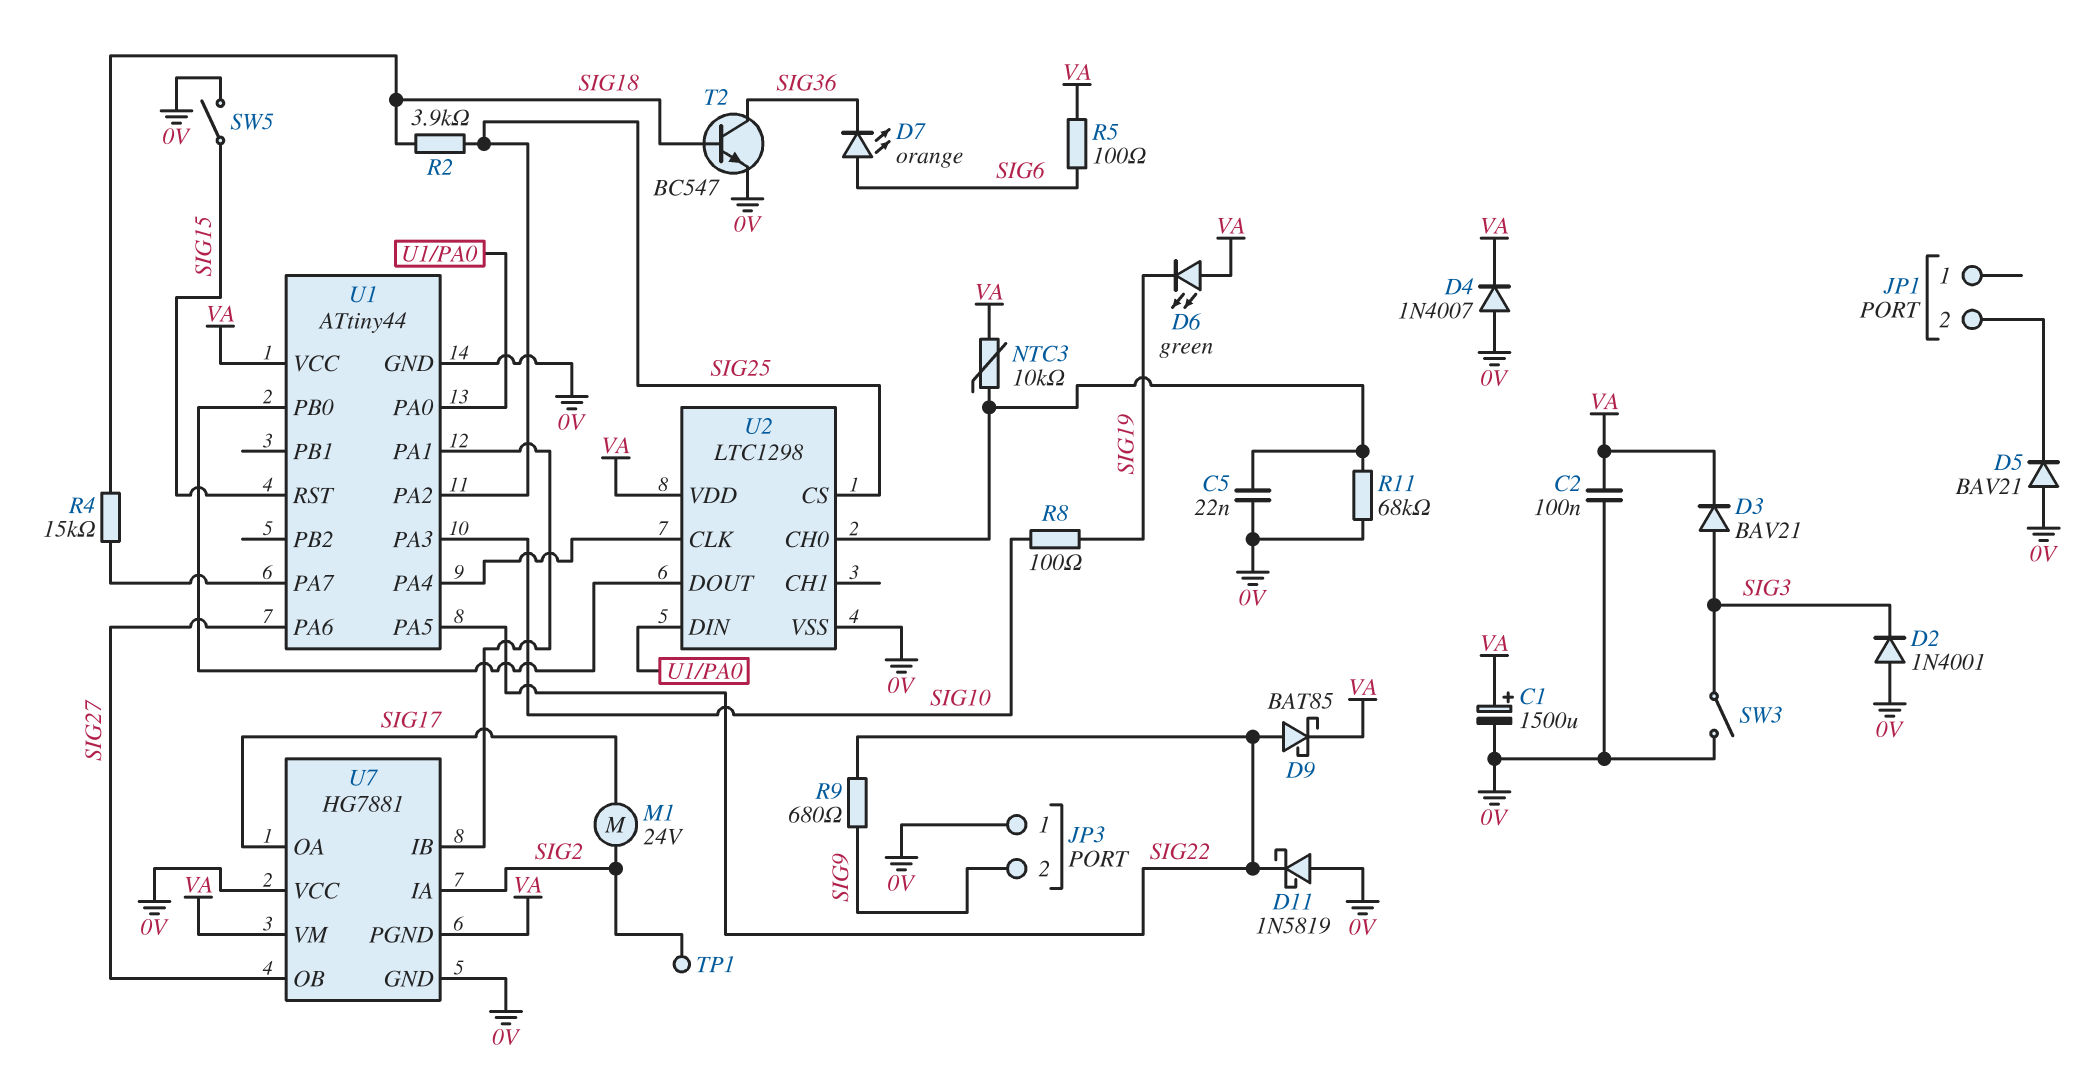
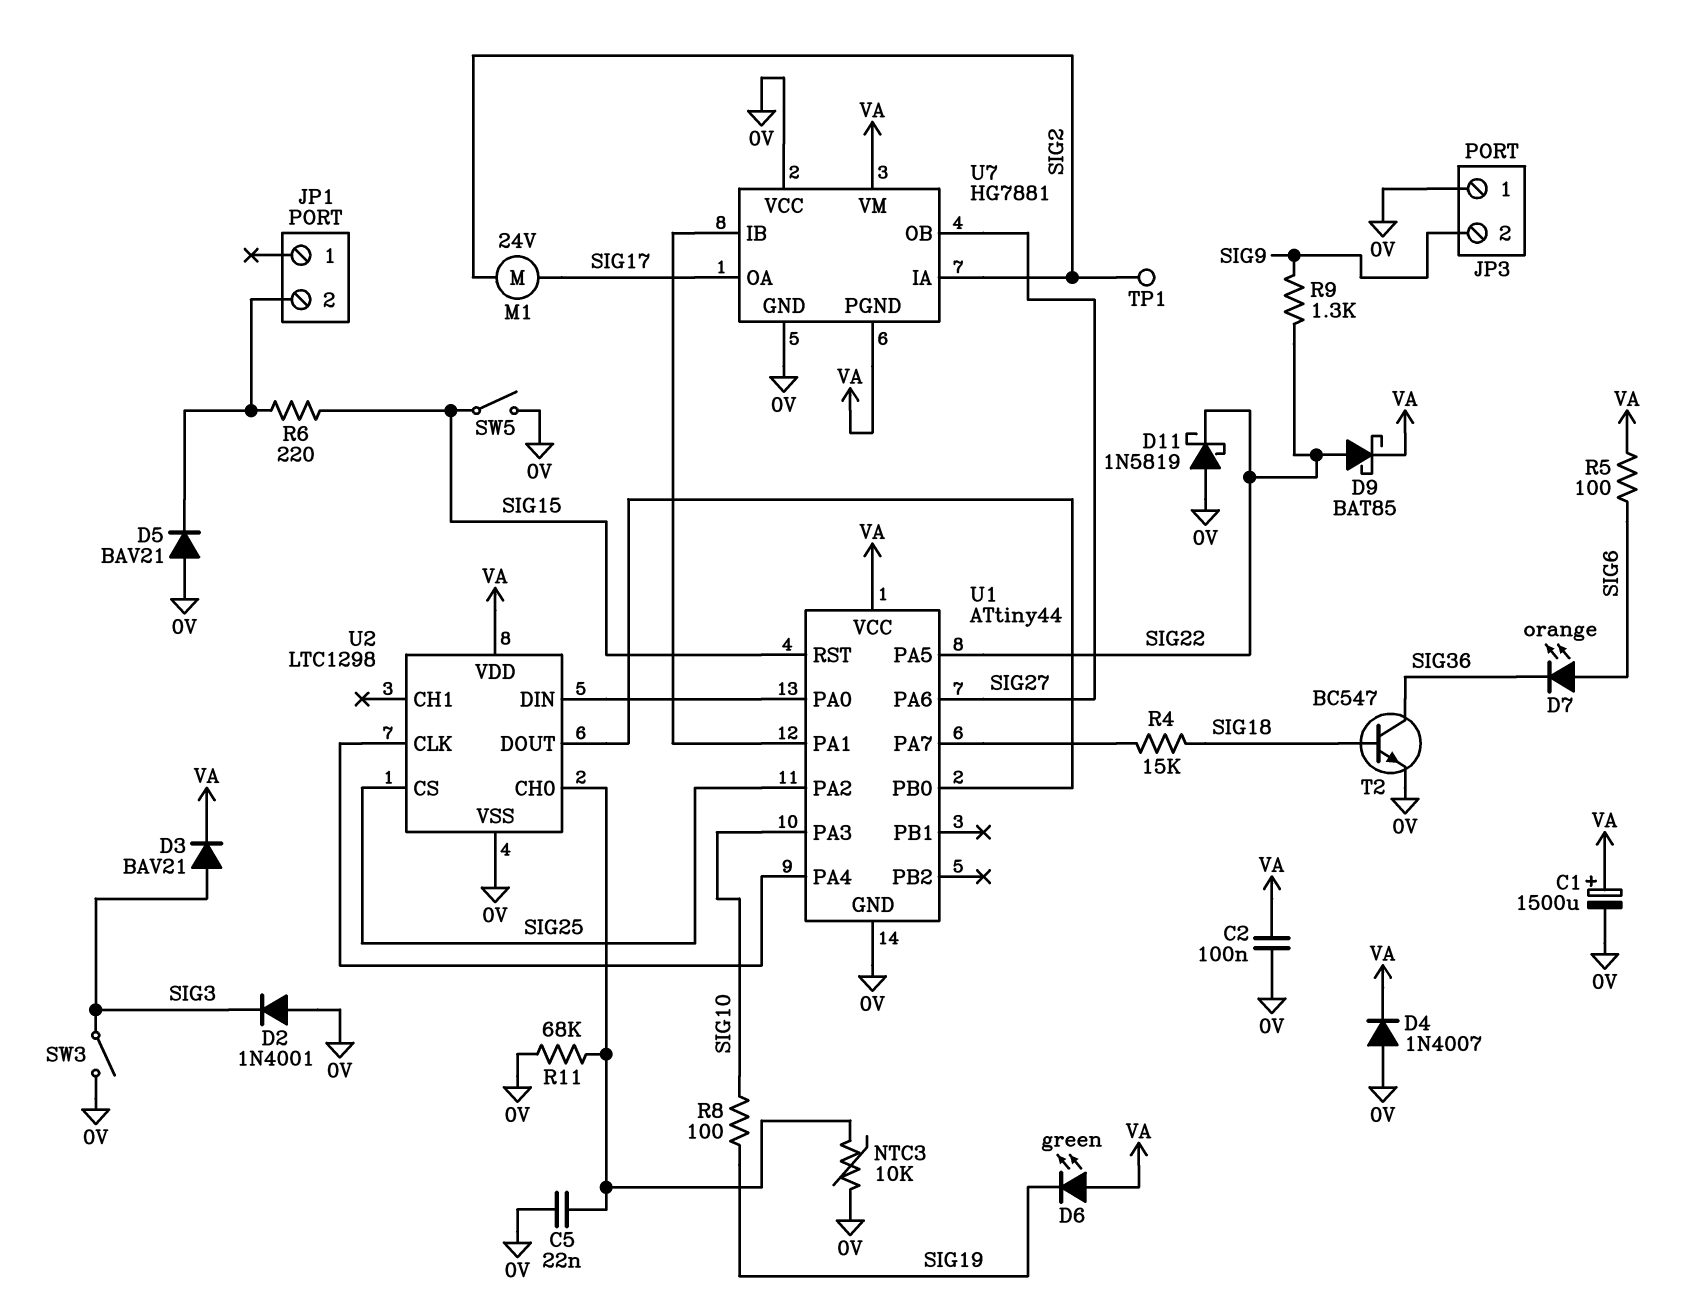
NTC3: 10k (U2/CH0, VA) -> 10k (0V, U2/CH0)
R2: 3.9k (SIG18, SIG25) -> none
R6: none -> 220 (JP1/2, SIG15)
R9: 680 (SIG9, SIG22) -> 1.3k (SIG9, SIG22)

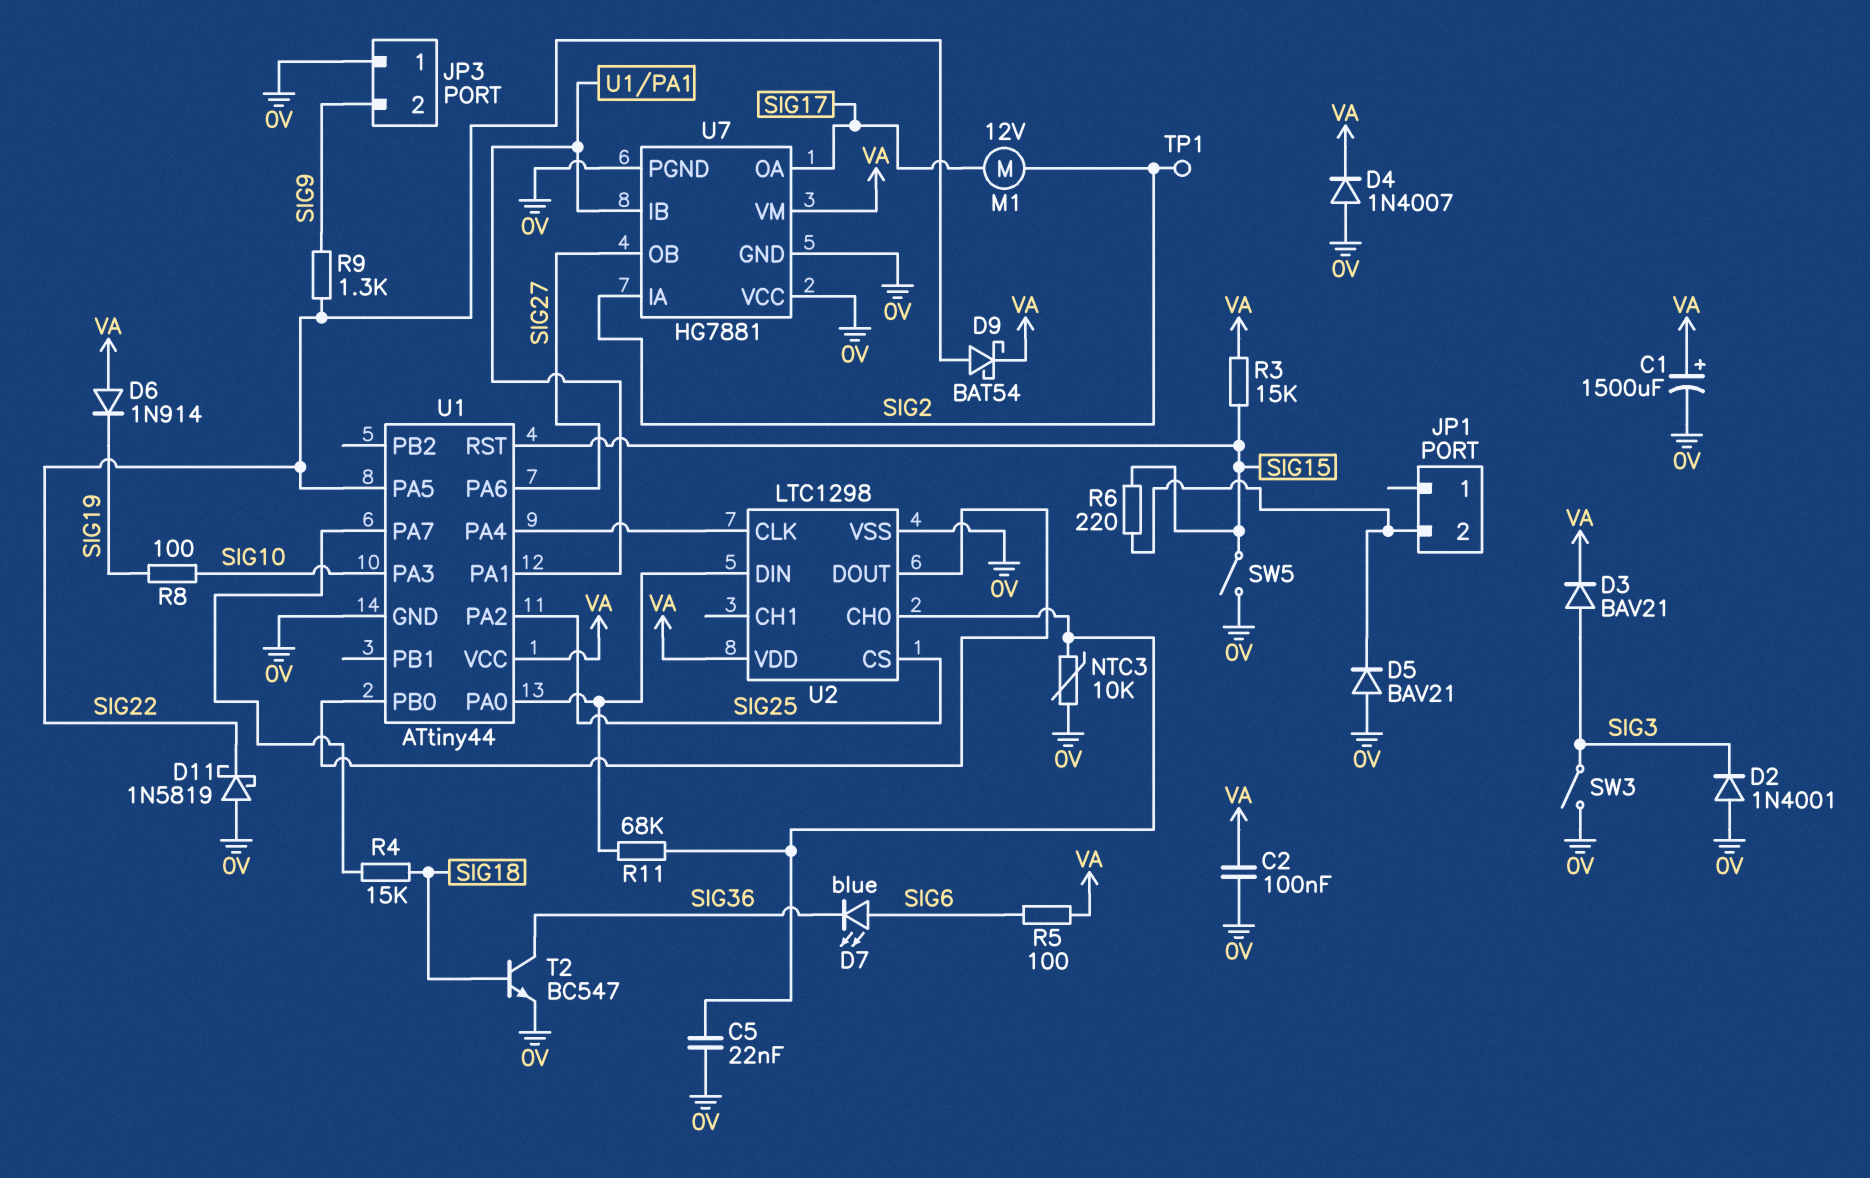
D6: LED green (A VA, K SIG19) -> diode 1N914 (A VA, K SIG19)
D7: LED orange (A SIG6, K SIG36) -> LED blue (A SIG6, K SIG36)
D9: schottky BAT85 (A SIG22, K VA) -> schottky BAT54 (A SIG22, K VA)
M1: motor 24V (SIG2, SIG17) -> motor 12V (SIG2, SIG17)
R3: none -> 15k (SIG15, VA)
R11: 68k (0V, U2/CH0) -> 68k (U1/PA0, U2/CH0)
U7 pin PGND: VA -> 0V

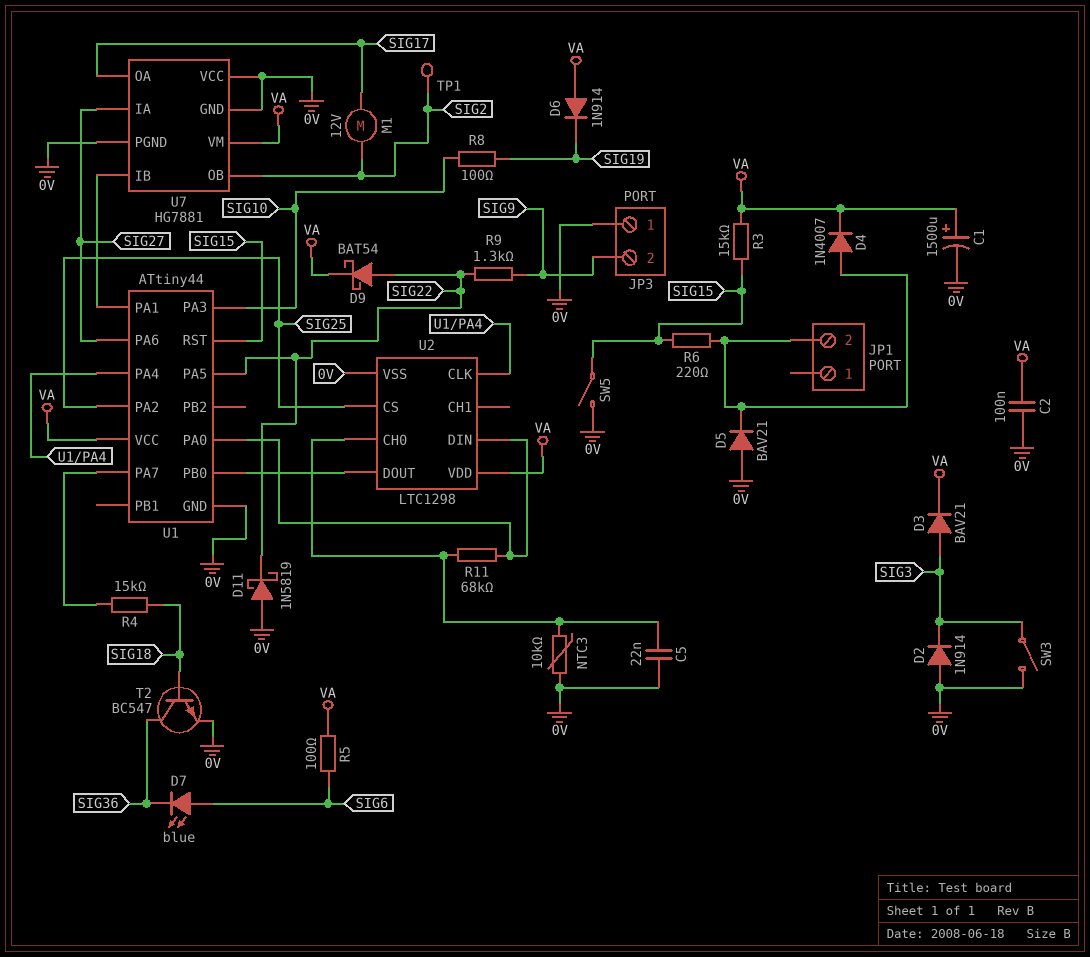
D2: diode 1N4001 (A 0V, K SIG3) -> diode 1N914 (A 0V, K SIG3)
D4: diode 1N4007 (A 0V, K VA) -> diode 1N4007 (A JP1/2, K VA)
U7 pin IA: SIG2 -> SIG27
U7 pin OB: SIG27 -> SIG2

